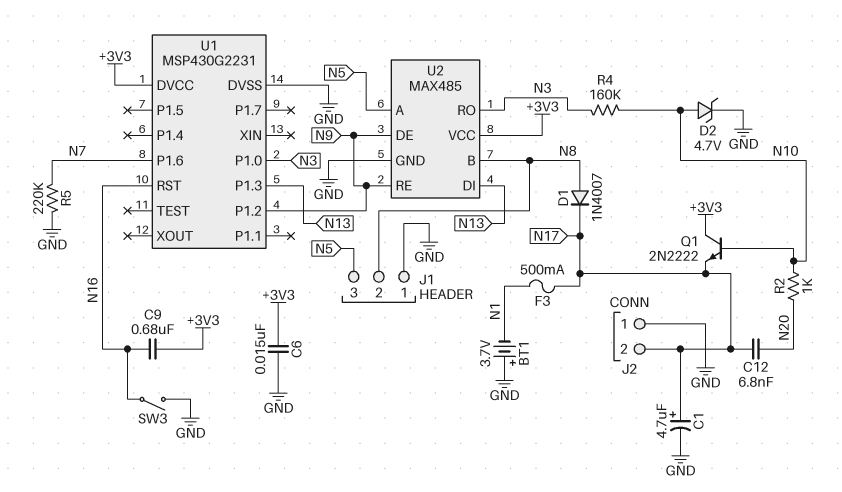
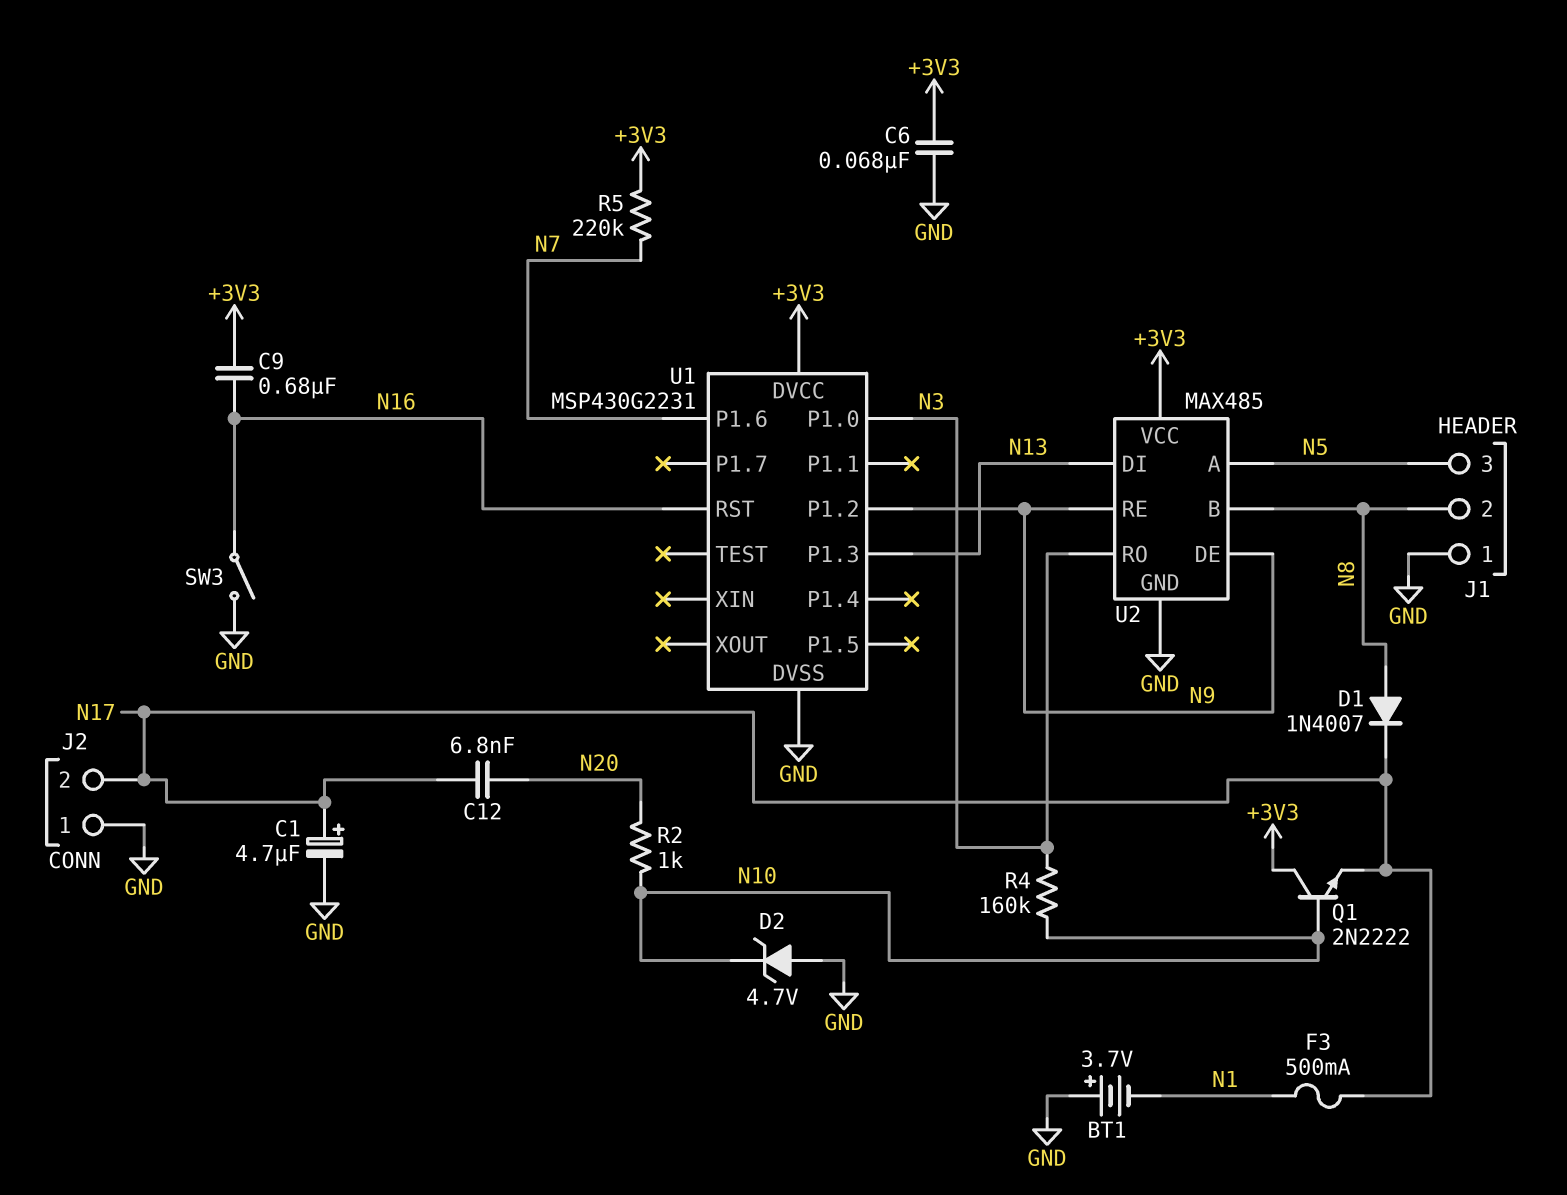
C6: 15nF (+3V3, GND) -> 68nF (+3V3, GND)
D2: zener 4.7V (A N10, K GND) -> zener 4.7V (A GND, K N10)
R5: 220k (GND, N7) -> 220k (+3V3, N7)

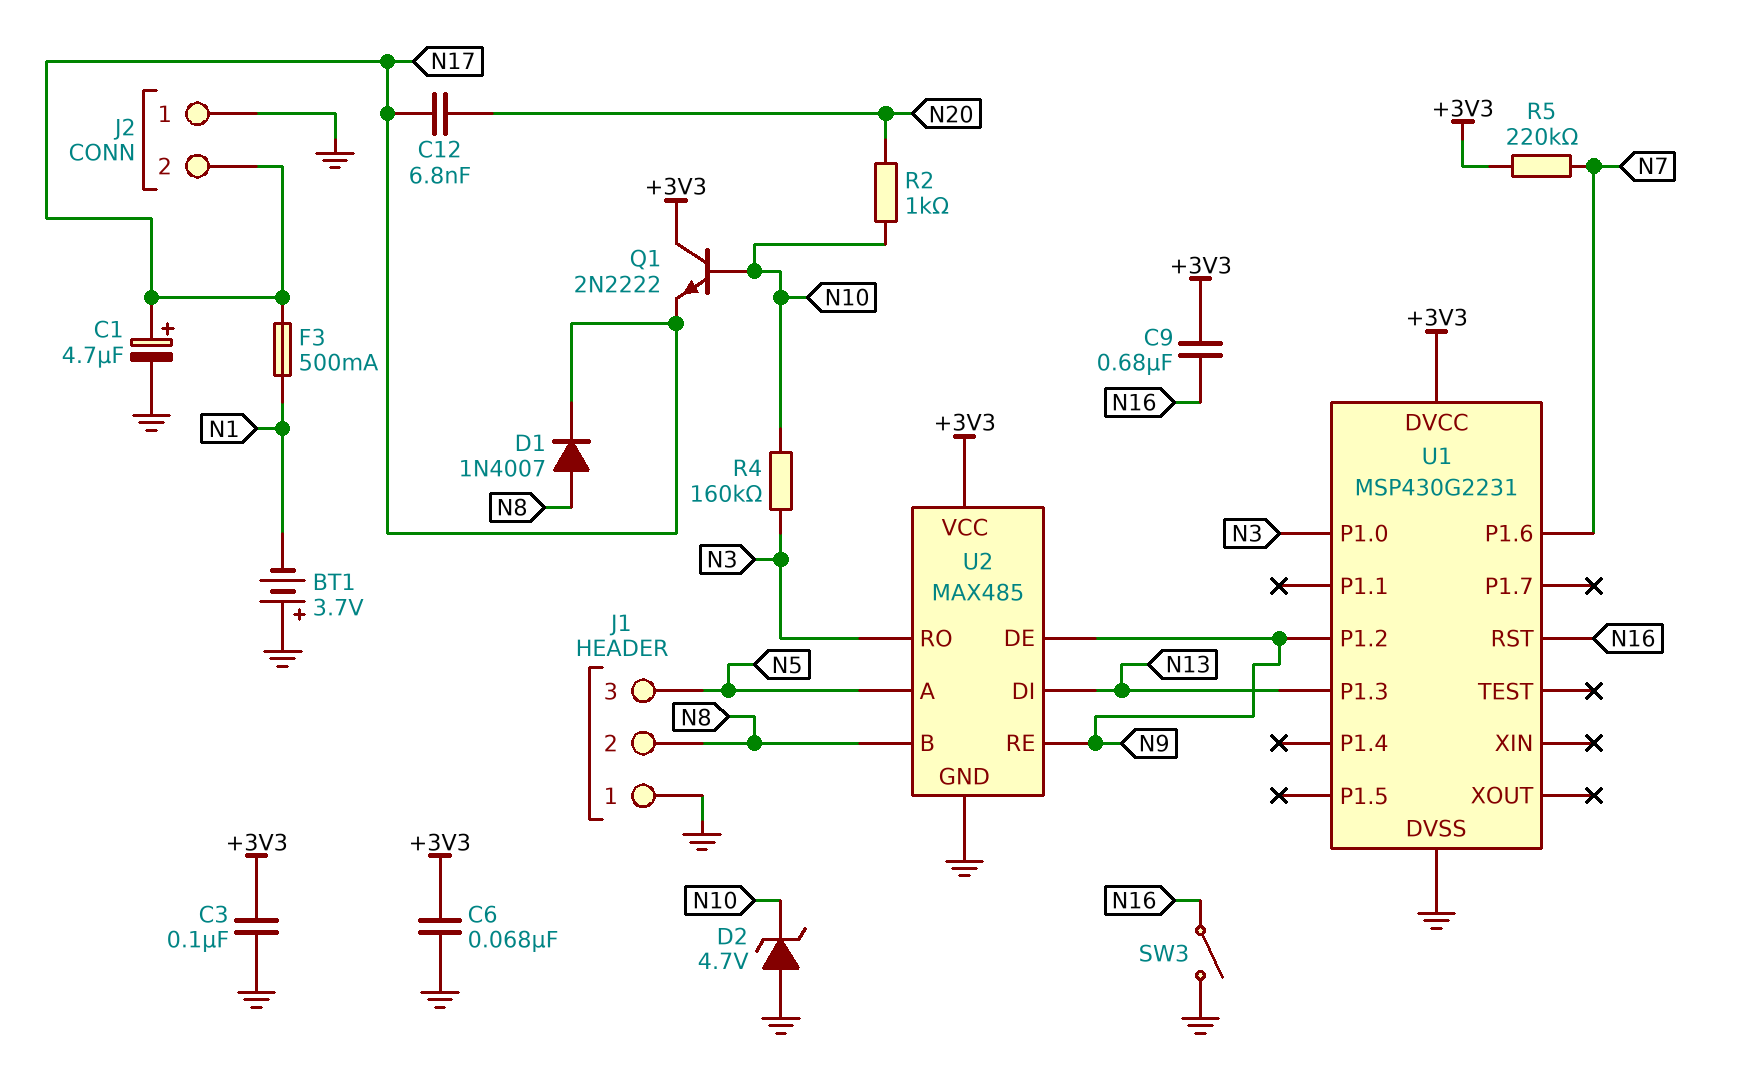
C3: none -> 100nF (+3V3, GND)

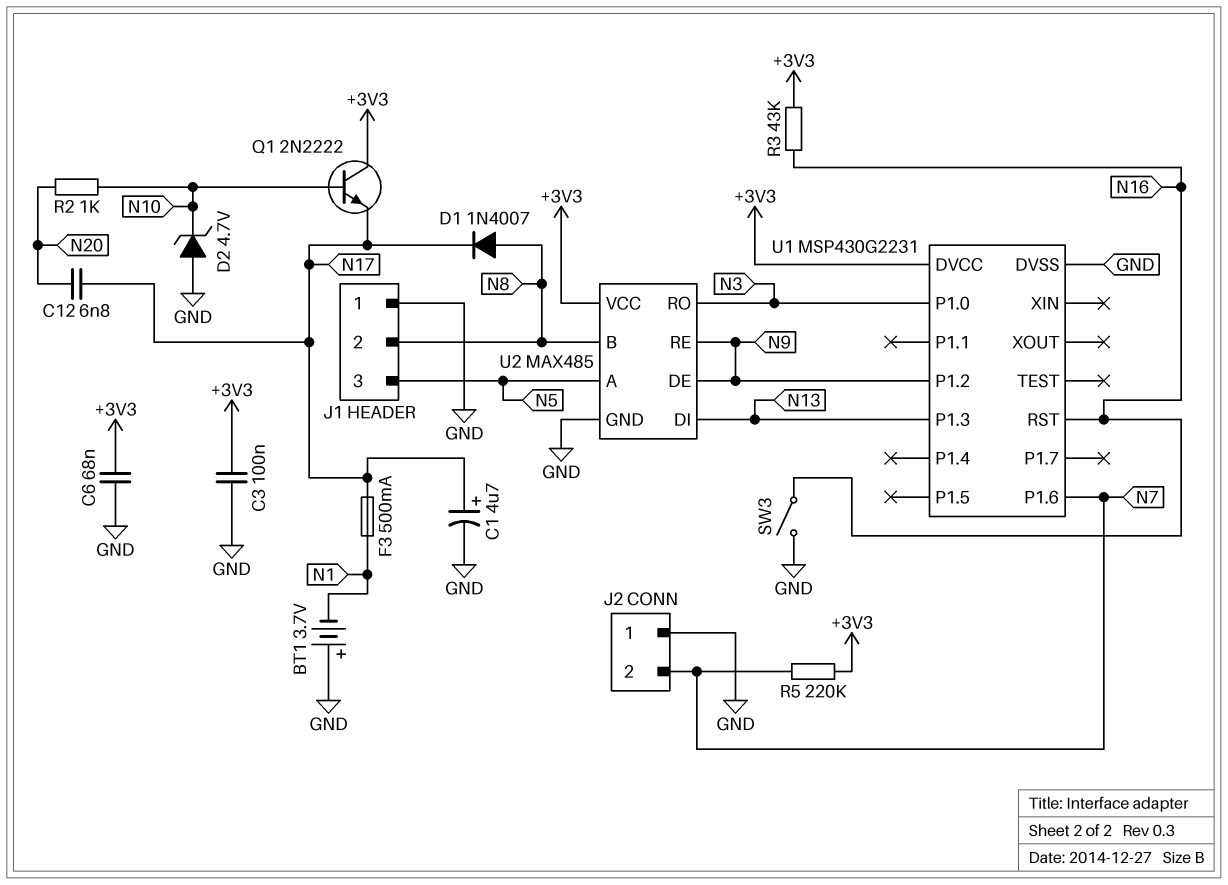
C9: 680nF (+3V3, N16) -> none
J2 pin 2: N17 -> N7
R3: none -> 43k (+3V3, N16)
R4: 160k (N3, N10) -> none

